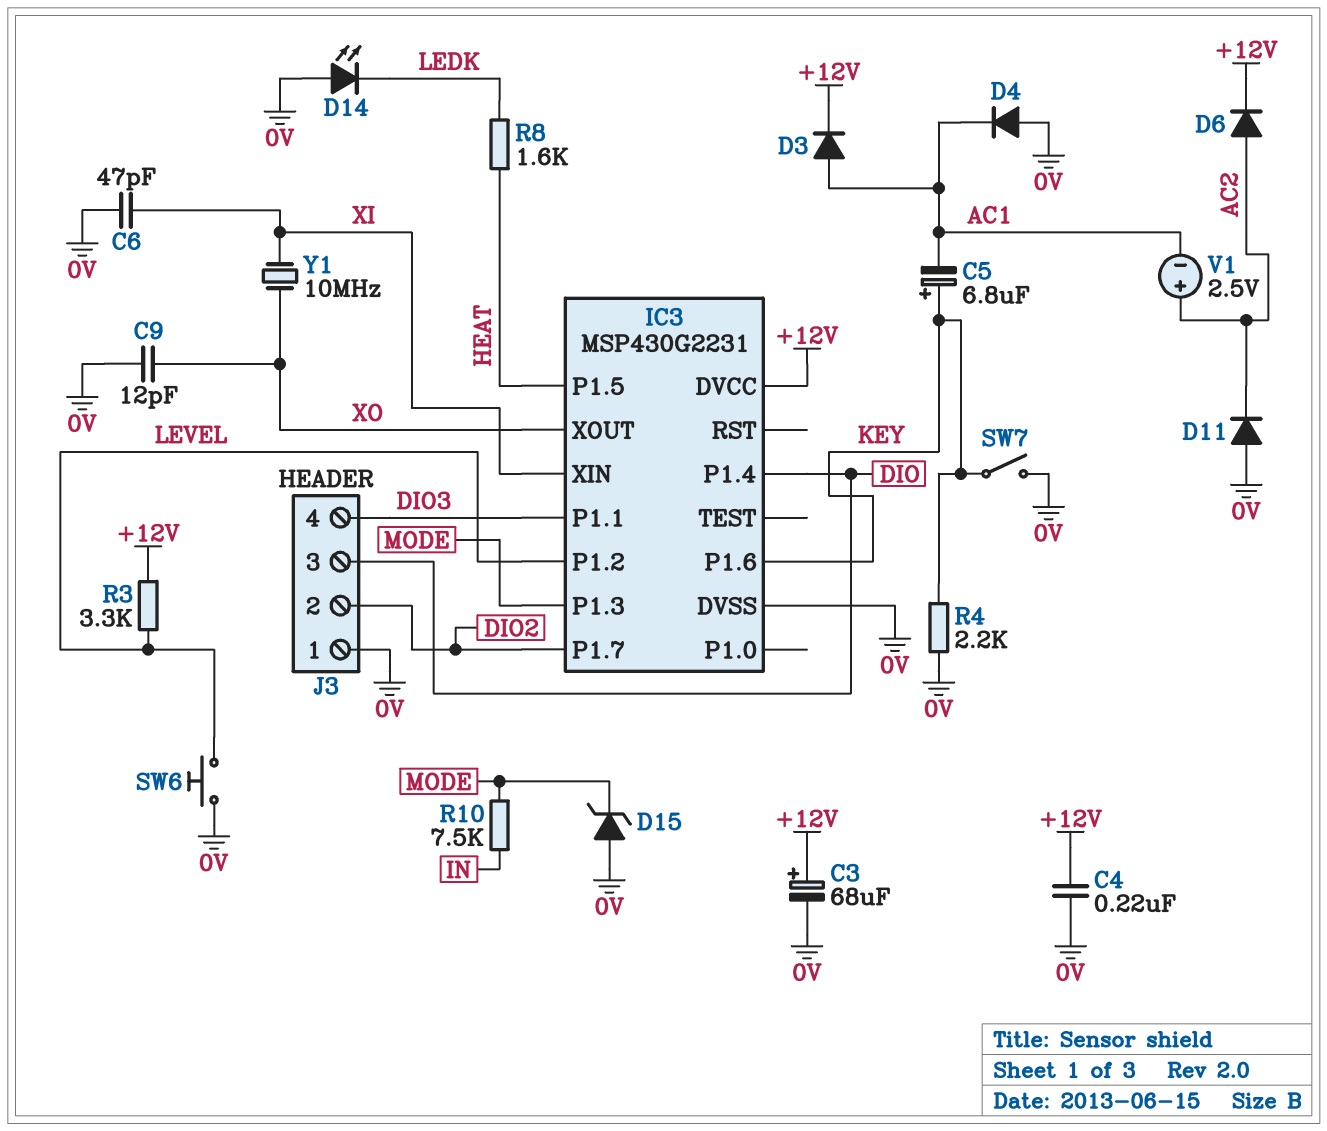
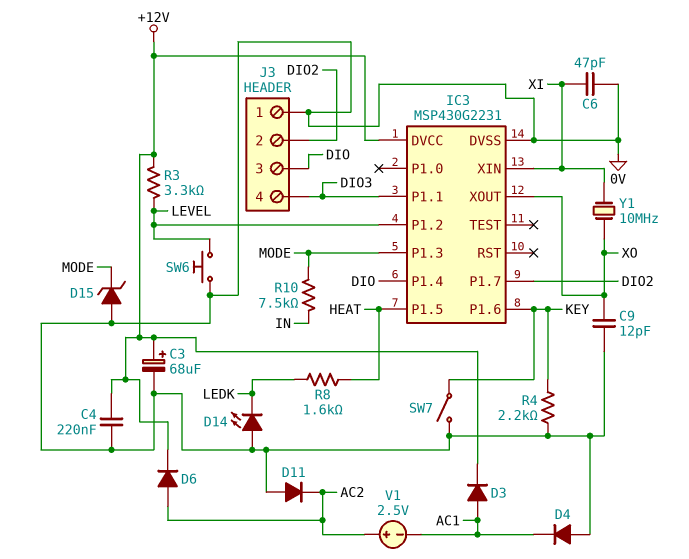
C5: 6.8uF (plus KEY, minus AC1) -> none

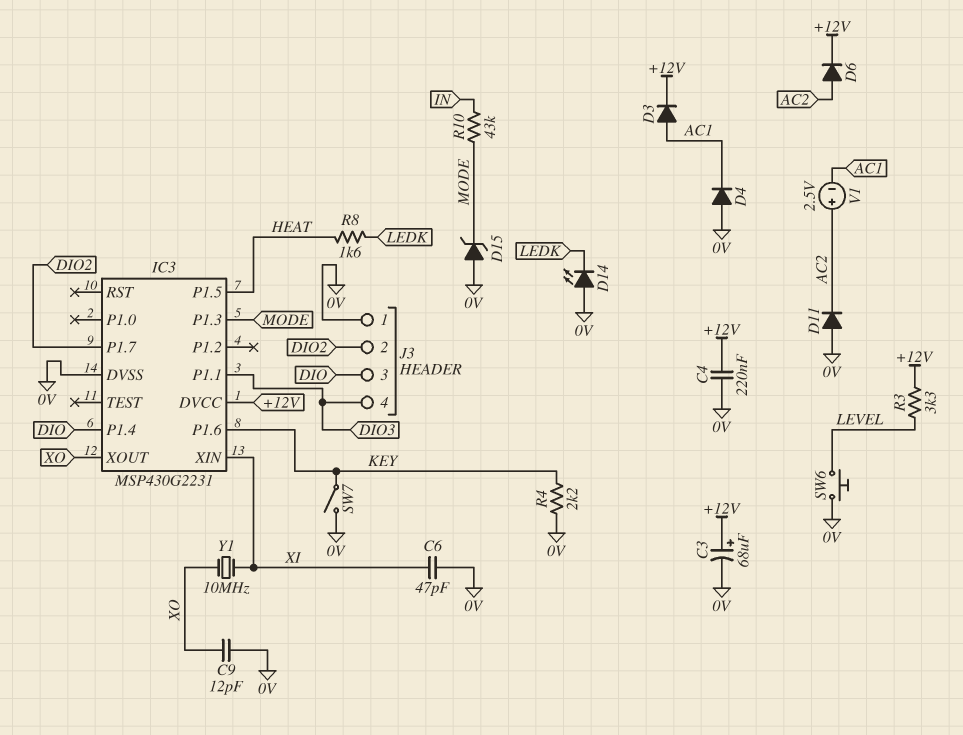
IC3 pin P1.2: LEVEL -> none
R10: 7.5k (IN, MODE) -> 43k (IN, MODE)

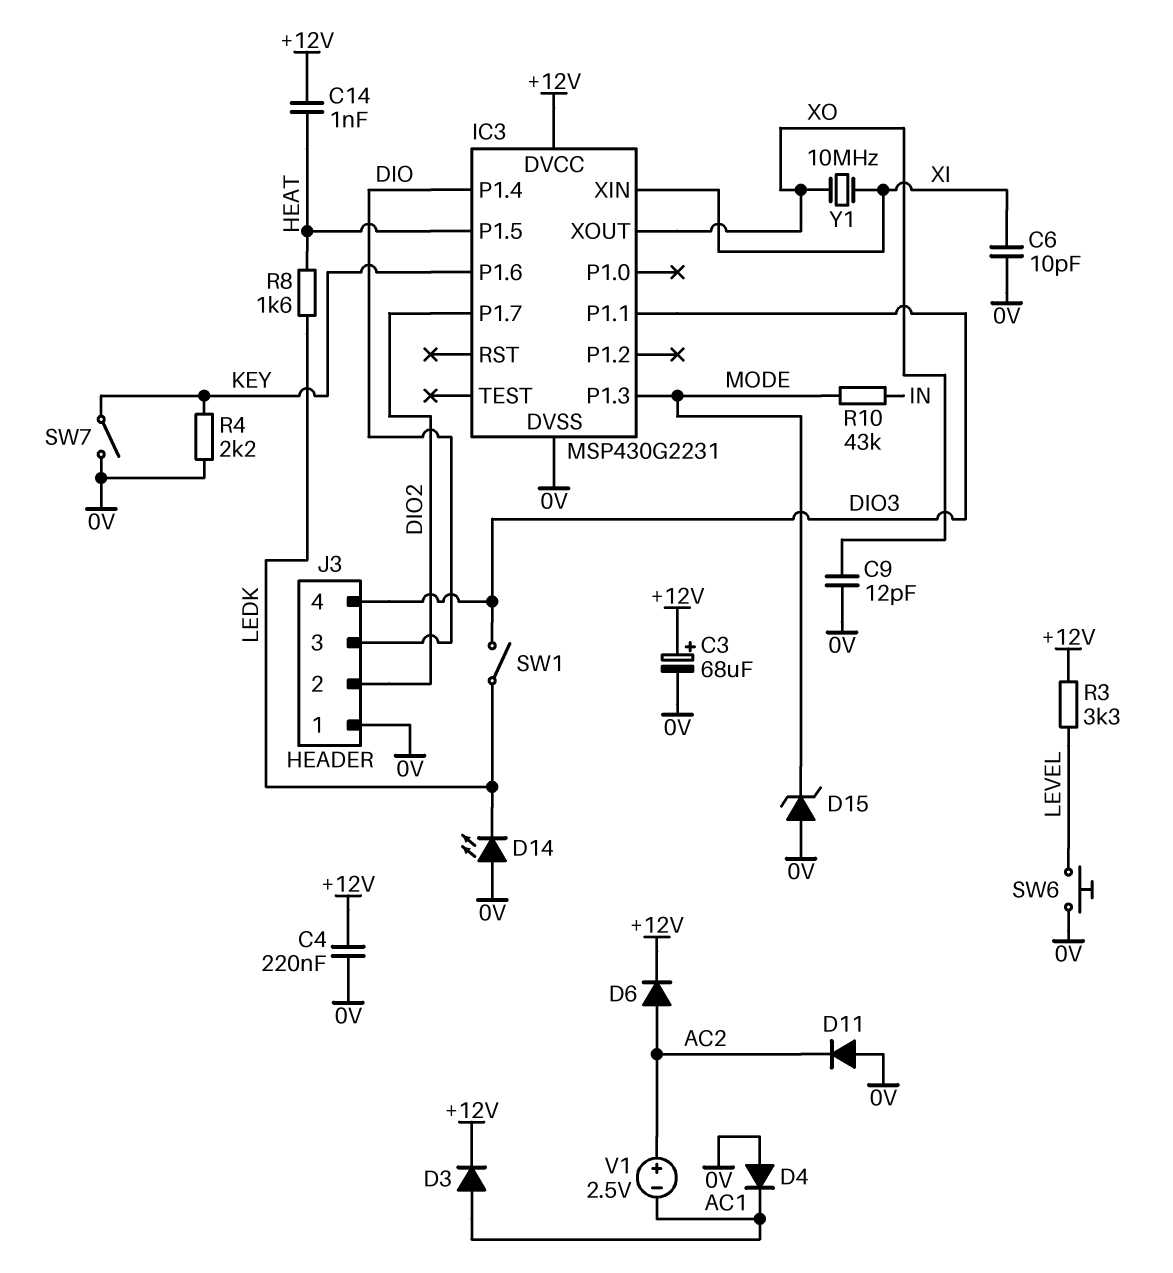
C6: 47pF (0V, XI) -> 10pF (0V, XI)
C14: none -> 1nF (+12V, HEAT)
SW1: none -> switch (DIO3, LEDK)

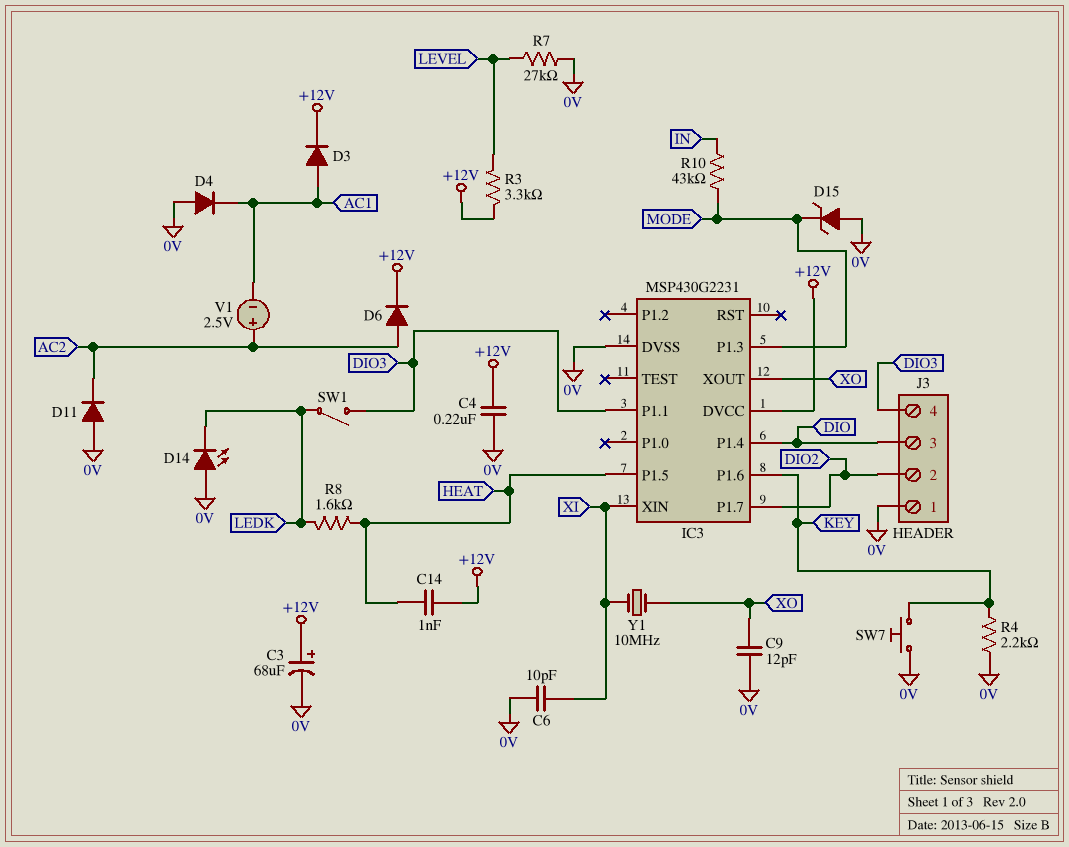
R7: none -> 27k (0V, LEVEL)
SW6: button (0V, LEVEL) -> none
SW7: switch (0V, KEY) -> button (0V, KEY)

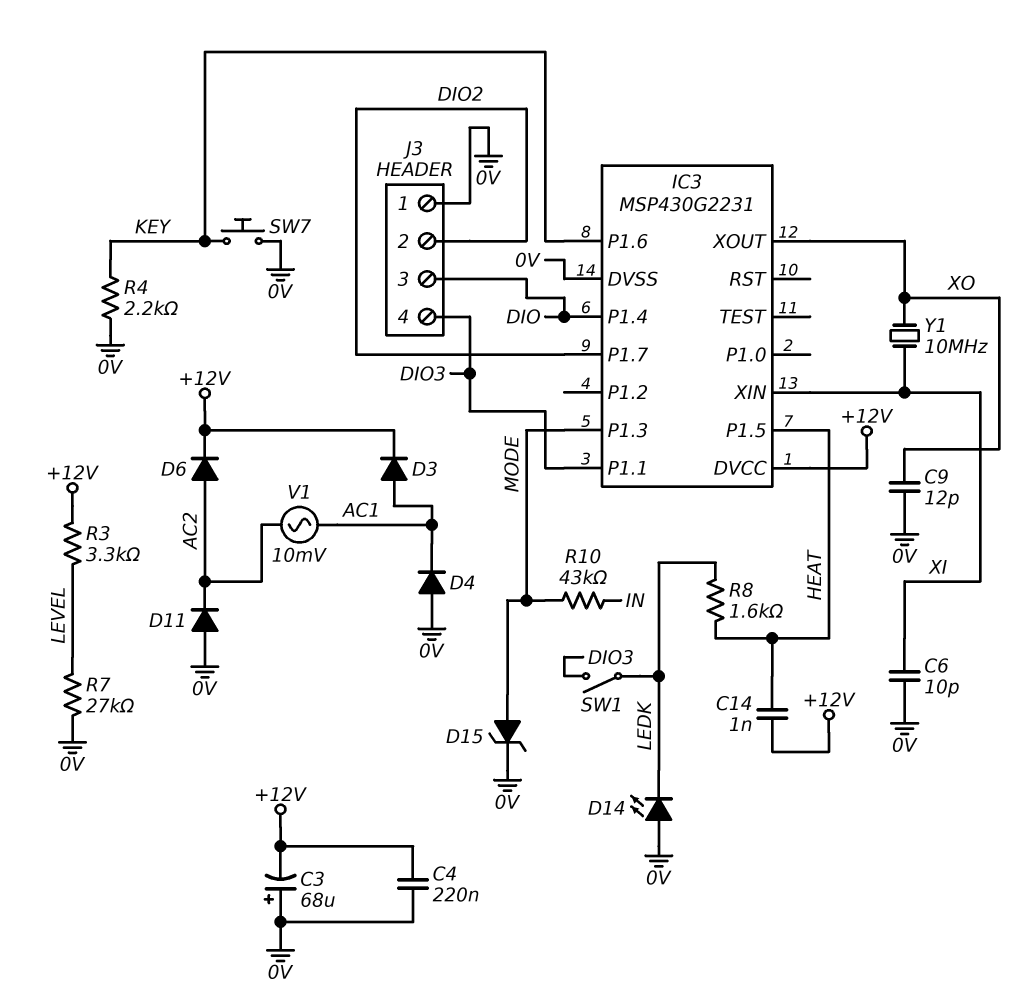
C3: 68uF (plus +12V, minus 0V) -> 68uF (plus 0V, minus +12V)
D15: zener (A 0V, K MODE) -> zener (A MODE, K 0V)
V1: 2.5V (plus AC2, minus AC1) -> AC 10mV (AC1, AC2)

